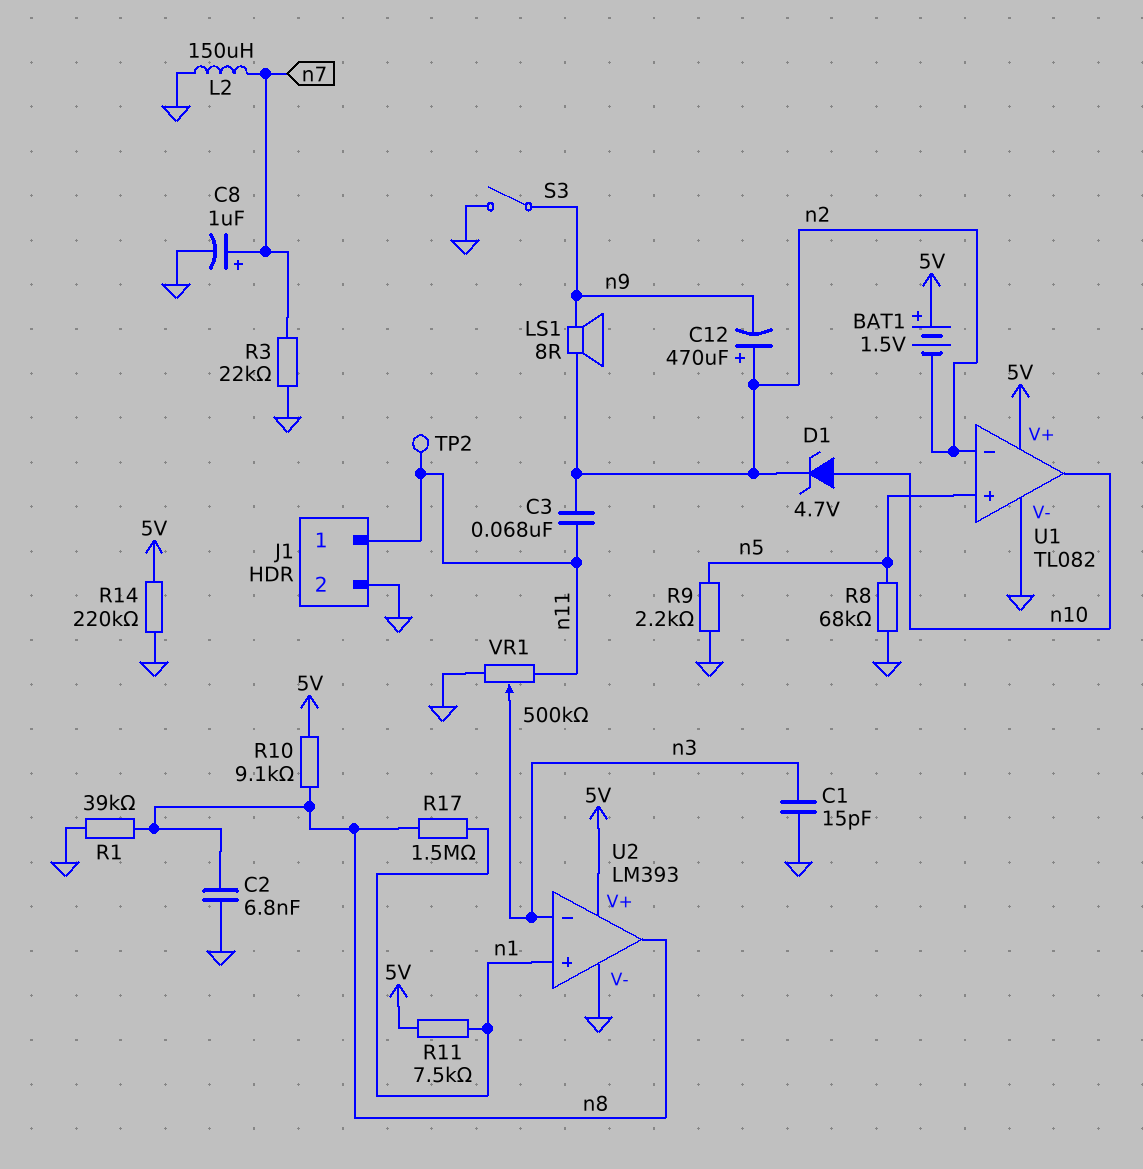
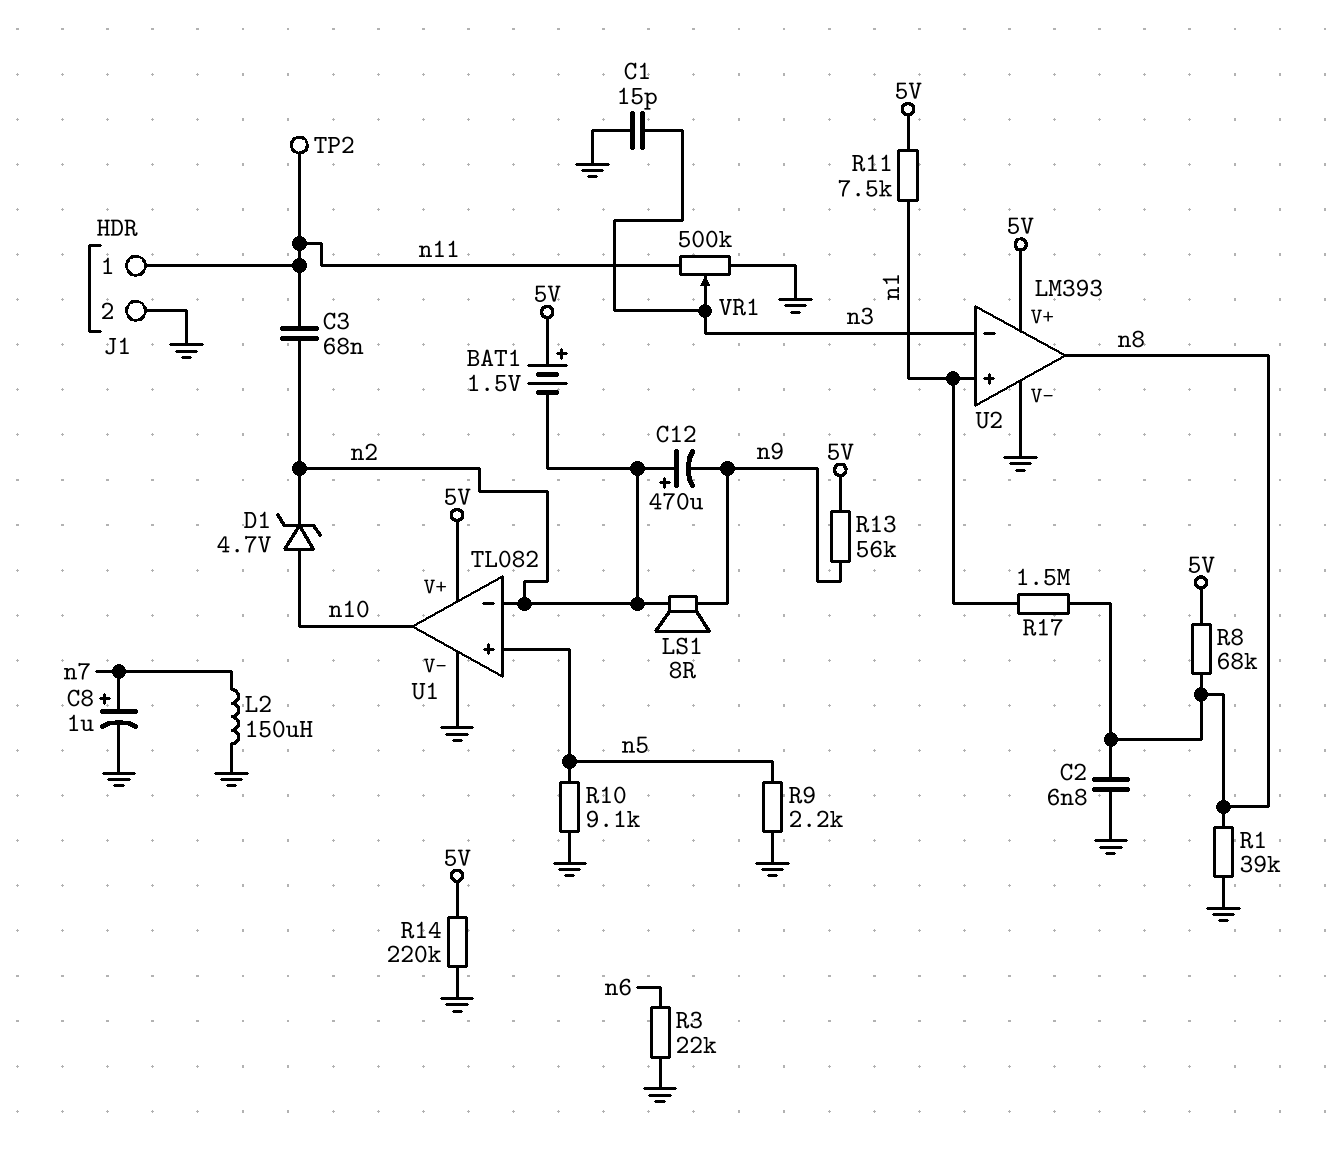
R3: 22k (GND, n7) -> 22k (GND, n6)
R8: 68k (GND, n5) -> 68k (5V, n8)
R10: 9.1k (5V, n8) -> 9.1k (GND, n5)
R13: none -> 56k (5V, n9)
S3: switch (GND, n9) -> none

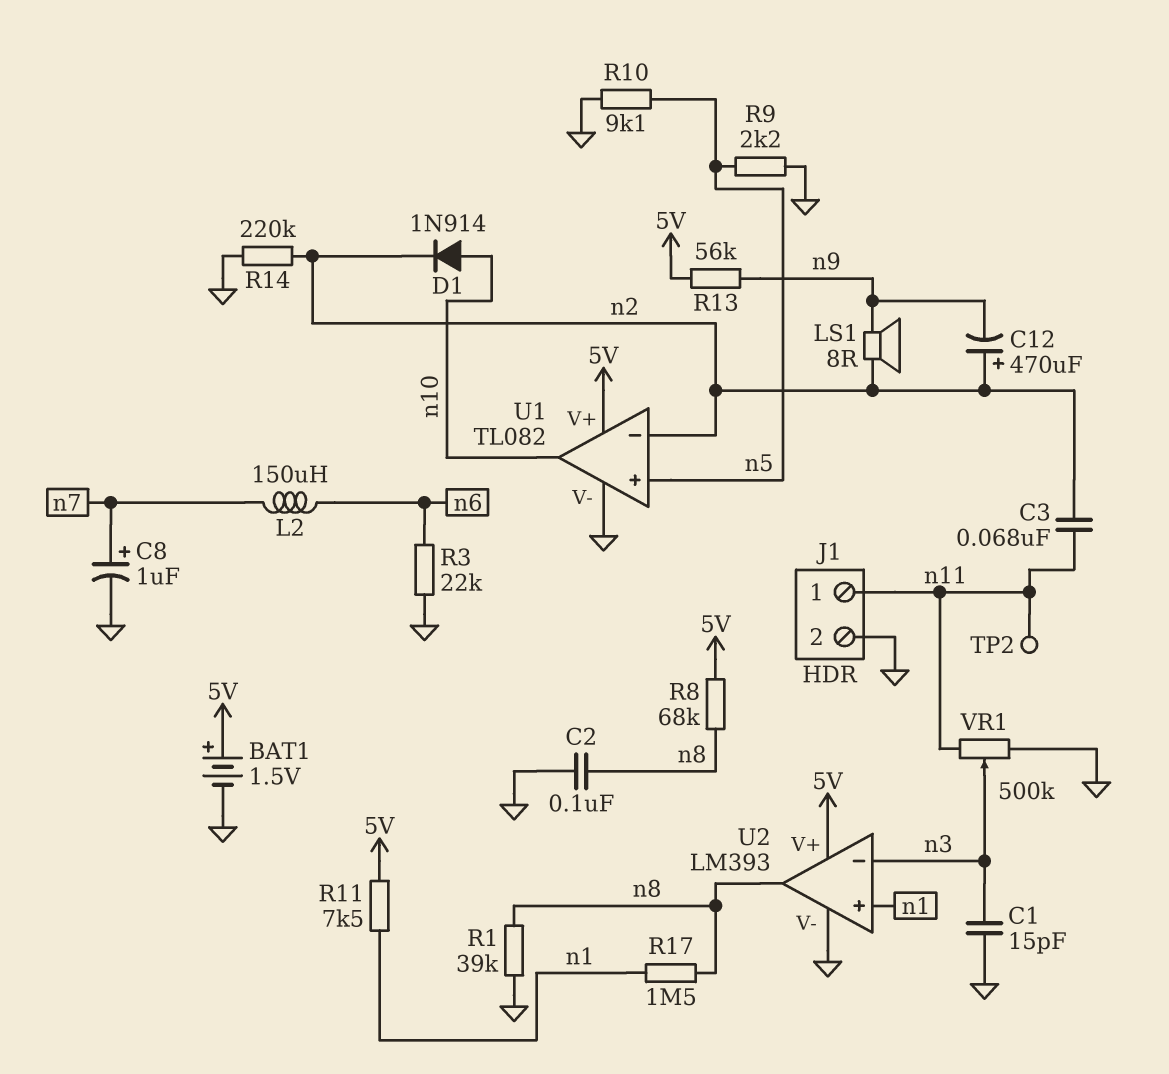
BAT1: 1.5V (plus 5V, minus n2) -> 1.5V (plus 5V, minus GND)
C2: 6.8nF (GND, n8) -> 100nF (GND, n8)
D1: zener 4.7V (A n10, K n2) -> diode 1N914 (A n10, K n2)
L2: 150uH (GND, n7) -> 150uH (n6, n7)
R14: 220k (5V, GND) -> 220k (GND, n2)

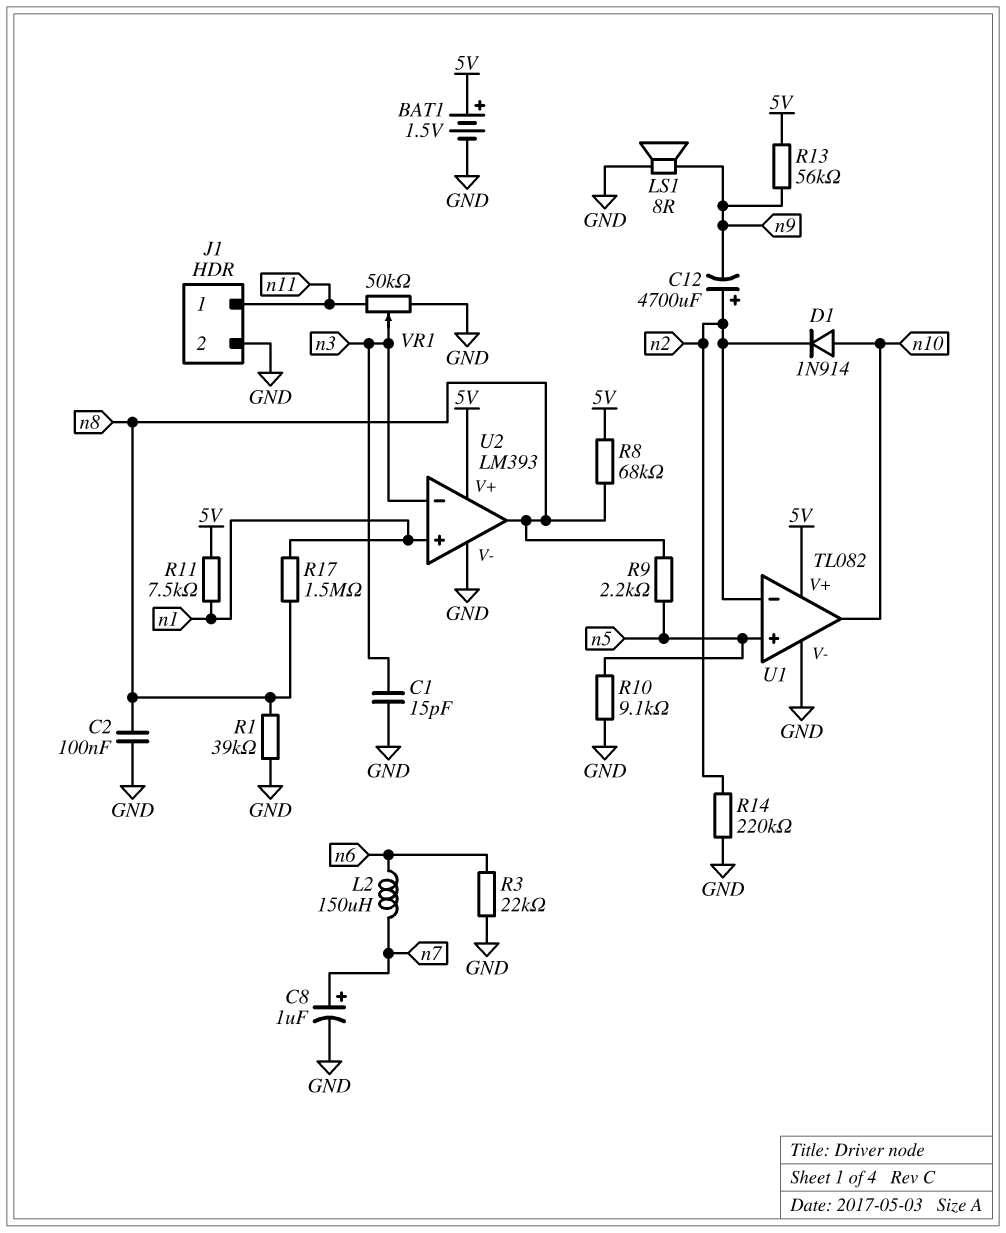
C3: 68nF (n2, n11) -> none
C12: 470uF (plus n2, minus n9) -> 4700uF (plus n2, minus n9)
LS1: speaker 8R (n2, n9) -> speaker 8R (GND, n9)
R9: 2.2k (GND, n5) -> 2.2k (n5, n8)
TP2: test point (n11) -> none
VR1: 500k (GND, n11, wiper n3) -> 50k (GND, n11, wiper n3)

